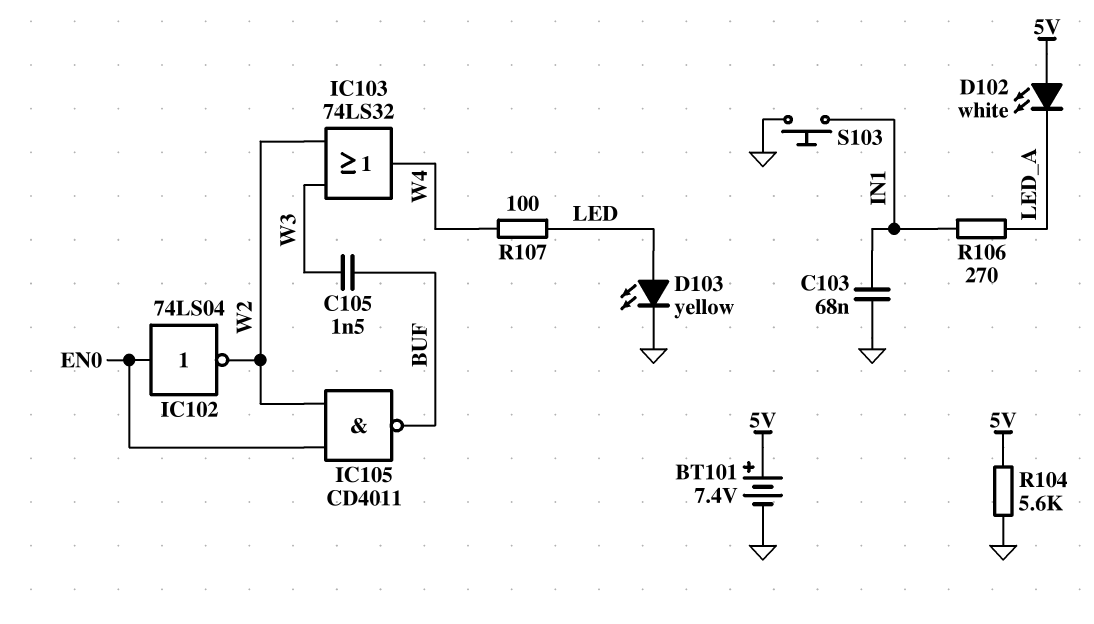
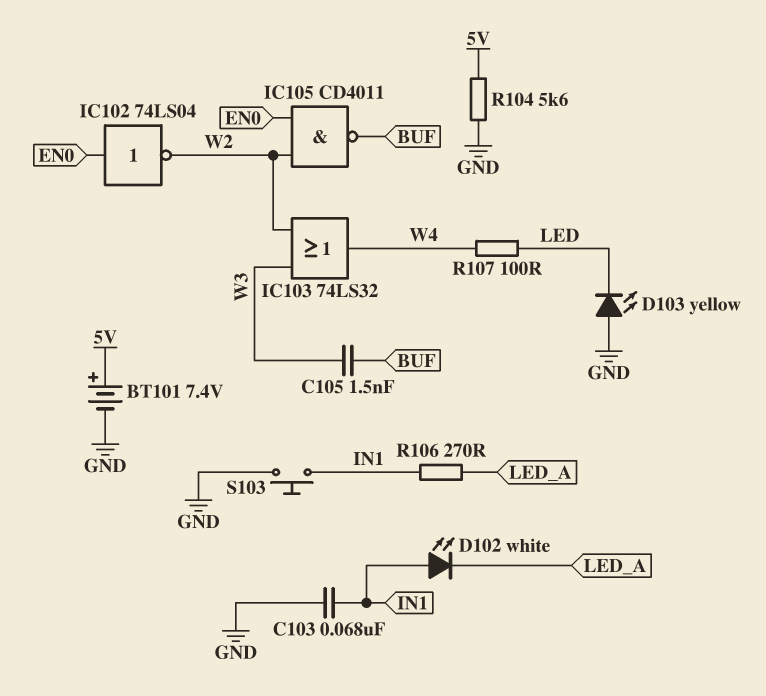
D102: LED white (A 5V, K LED_A) -> LED white (A IN1, K LED_A)
D103: LED yellow (A LED, K GND) -> LED yellow (A GND, K LED)

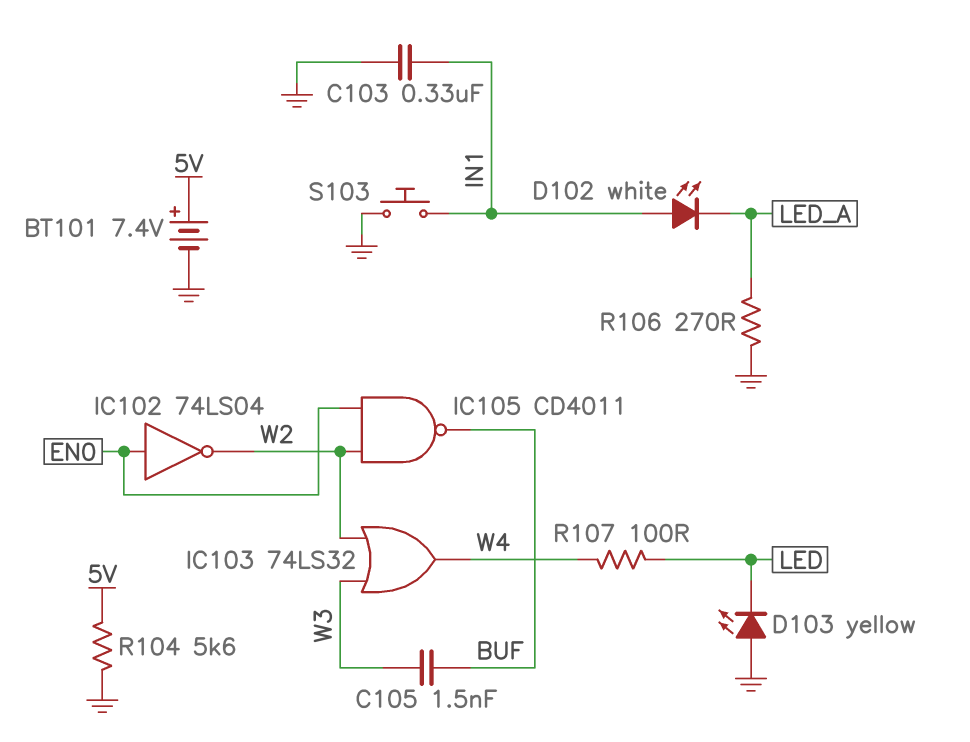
C103: 68nF (GND, IN1) -> 330nF (GND, IN1)
R106: 270 (IN1, LED_A) -> 270 (GND, LED_A)

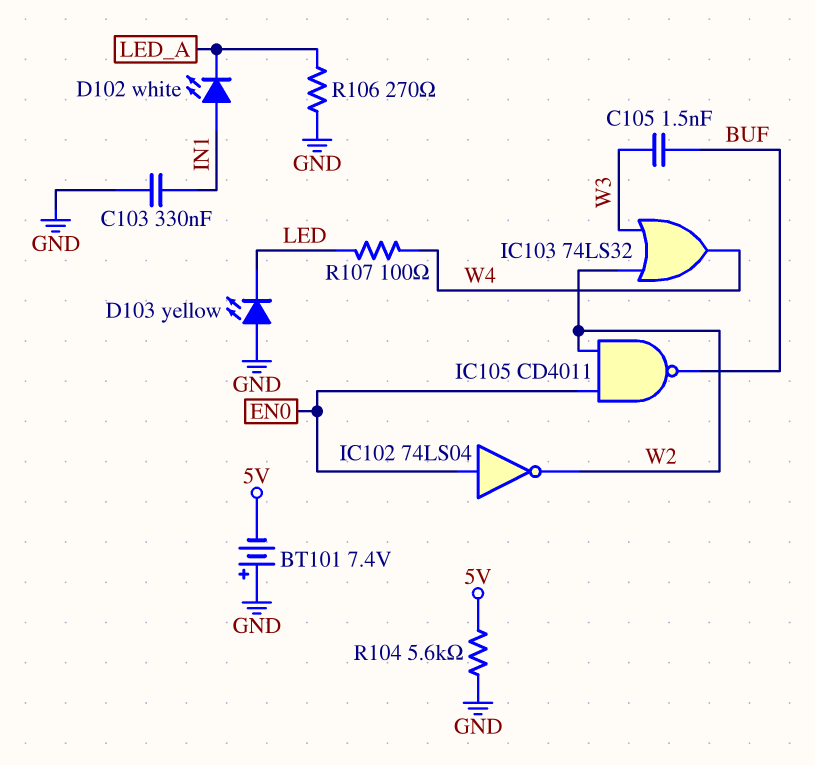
BT101: 7.4V (plus 5V, minus GND) -> 7.4V (plus GND, minus 5V)
S103: button (GND, IN1) -> none

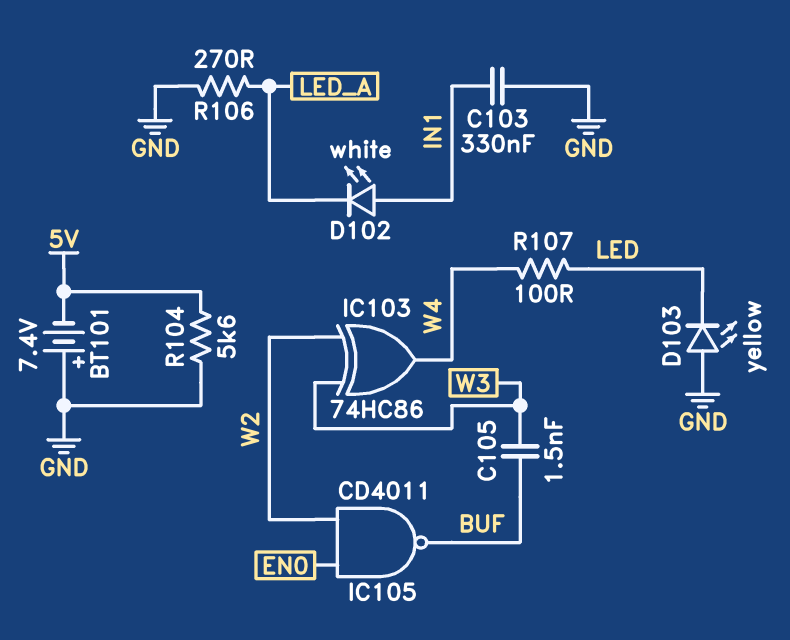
IC102: NOT 74LS04 (in EN0, out W2) -> none
IC103: OR 74LS32 (in W2, in W3, out W4) -> XOR 74HC86 (in W2, in W3, out W4)

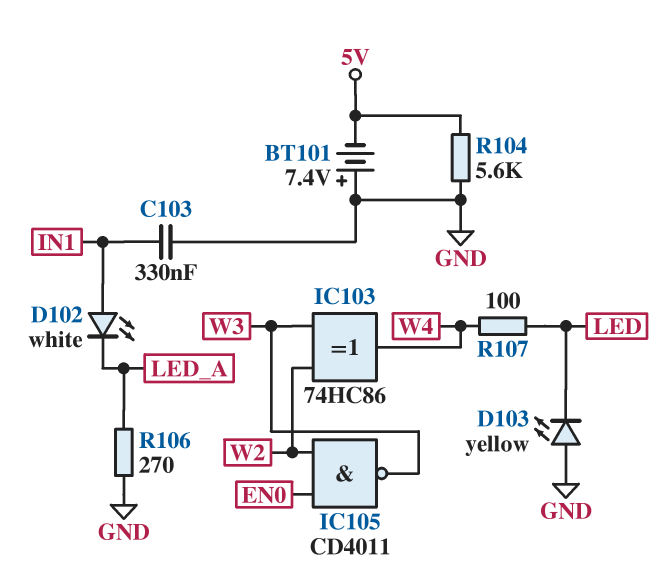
C105: 1.5nF (BUF, W3) -> none
IC105: NAND CD4011 (in EN0, in W2, out BUF) -> NAND CD4011 (in EN0, in W2, out W3)

